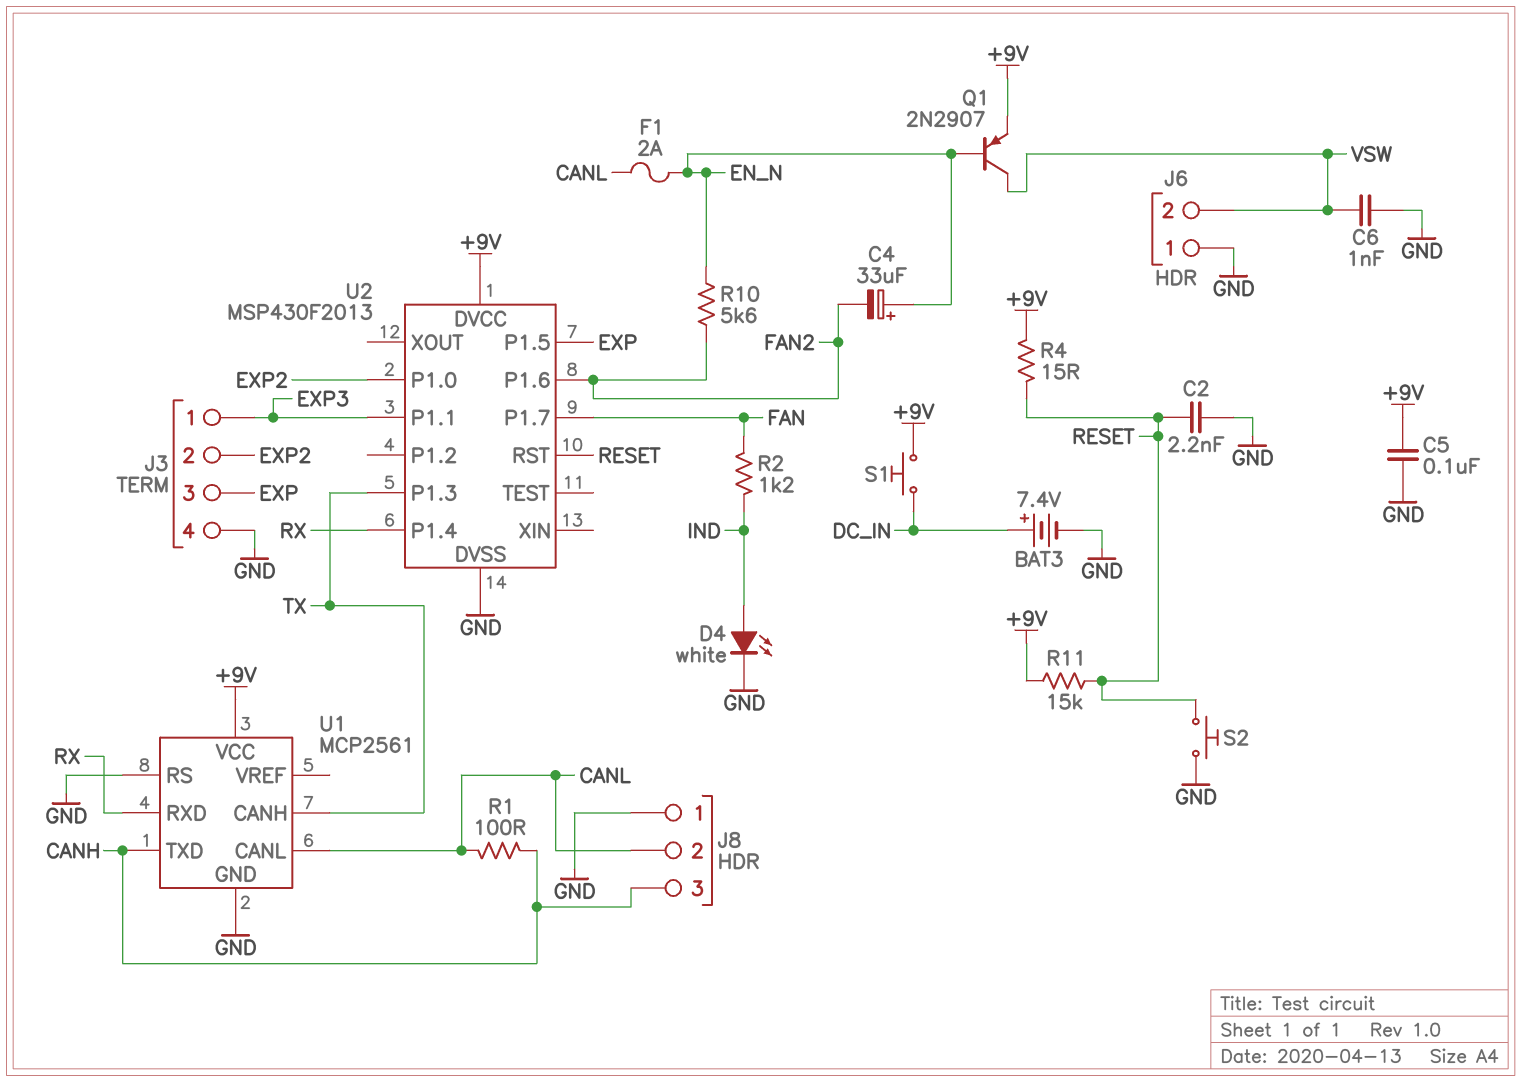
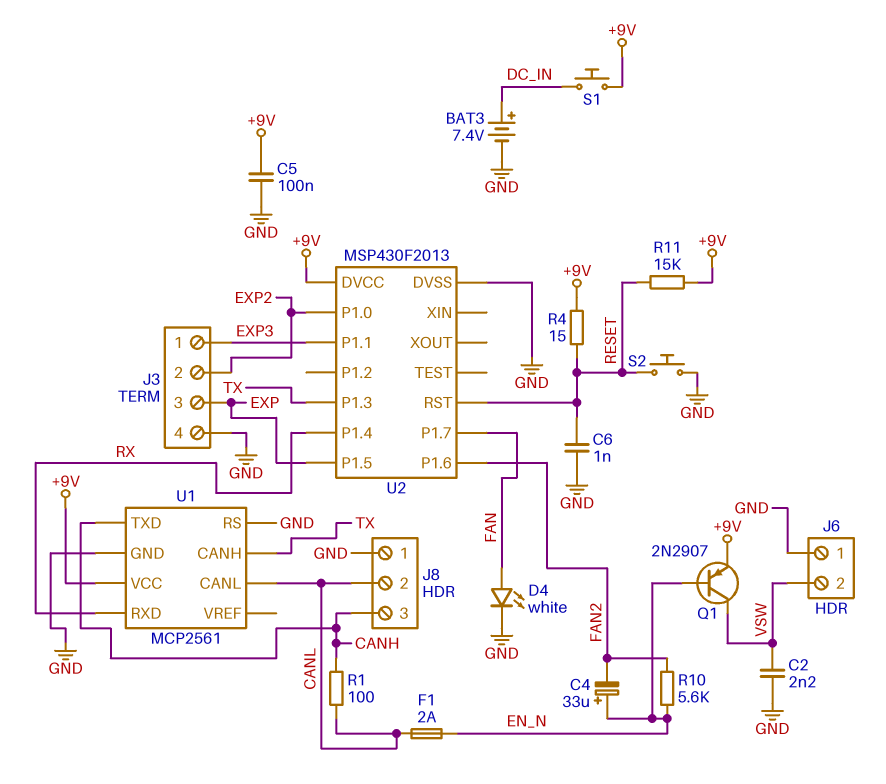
C2: 2.2nF (GND, RESET) -> 2.2nF (GND, VSW)
C6: 1nF (GND, VSW) -> 1nF (GND, RESET)
D4: LED white (A IND, K GND) -> LED white (A FAN, K GND)
R2: 1.2k (FAN, IND) -> none

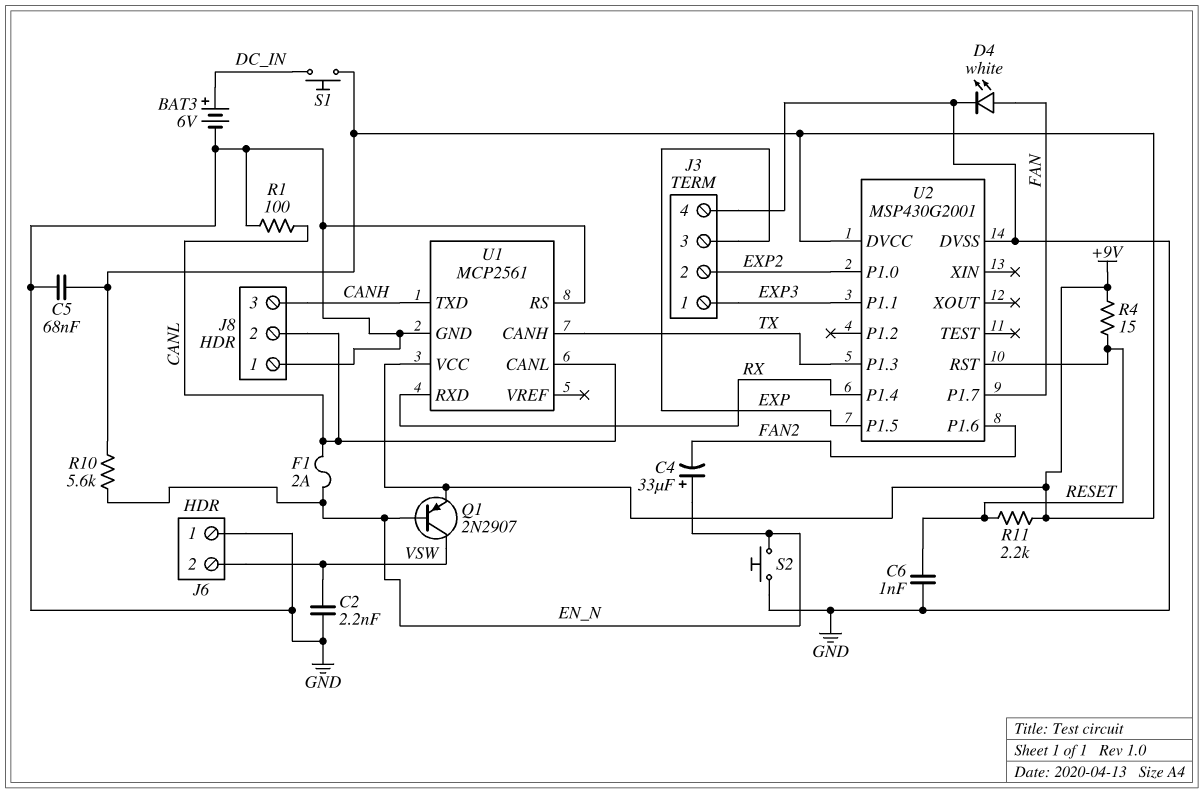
BAT3: 7.4V (plus DC_IN, minus GND) -> 6V (plus DC_IN, minus GND)
C5: 100nF (+9V, GND) -> 68nF (+9V, GND)
R1: 100 (CANH, CANL) -> 100 (CANL, GND)
R10: 5.6k (EN_N, FAN2) -> 5.6k (+9V, EN_N)
R11: 15k (+9V, RESET) -> 2.2k (+9V, RESET)
S2: button (GND, RESET) -> button (EN_N, GND)
U2: MSP430F2013 -> MSP430G2001

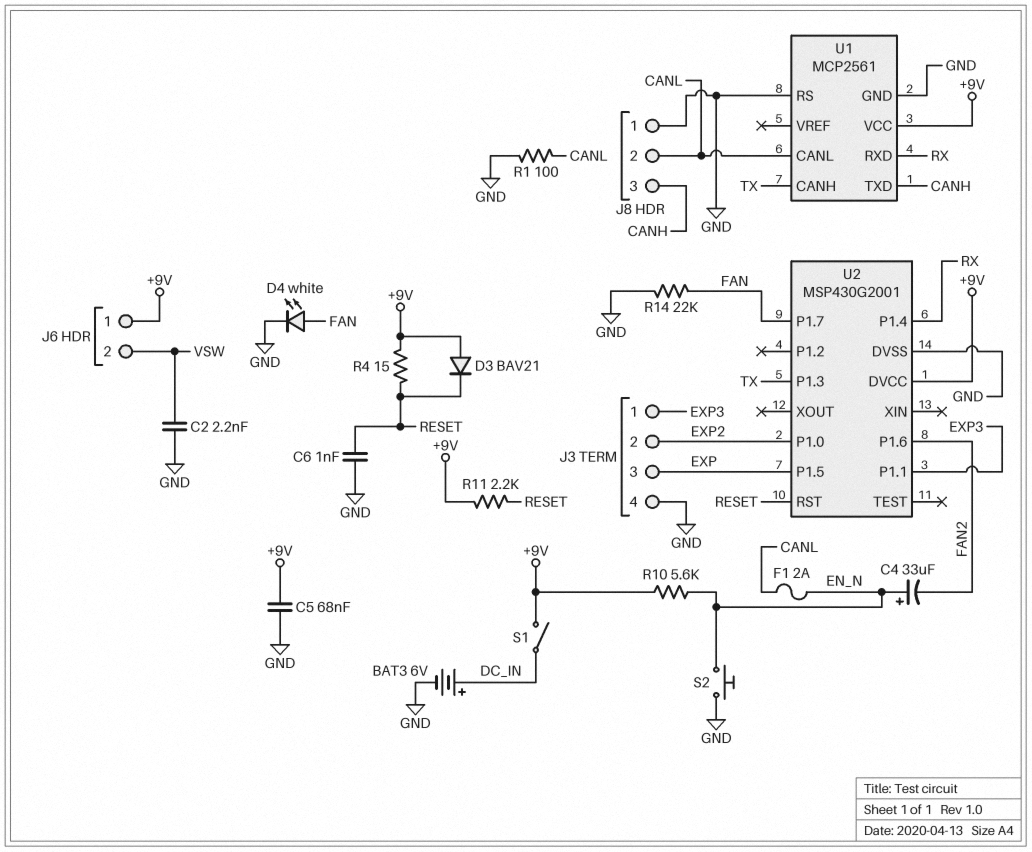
D3: none -> diode BAV21 (A +9V, K RESET)
J6 pin 1: GND -> +9V
Q1: PNP 2N2907 (B EN_N, C VSW, E +9V) -> none
R14: none -> 22k (FAN, GND)
S1: button (+9V, DC_IN) -> switch (+9V, DC_IN)

